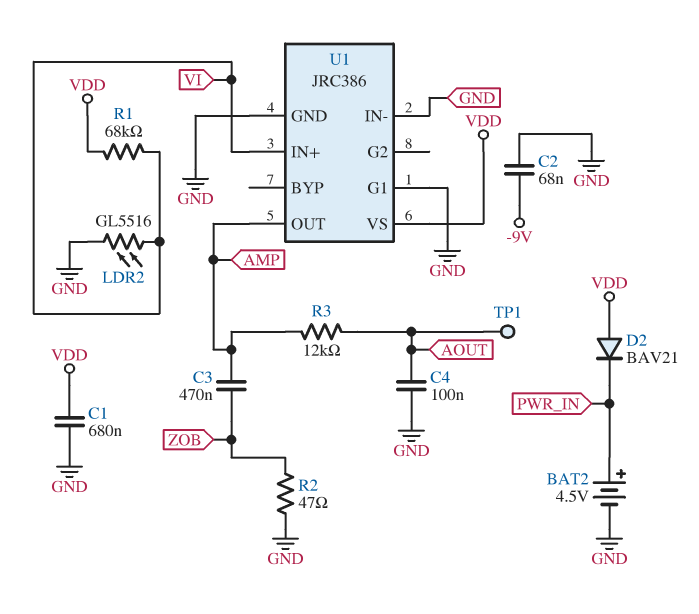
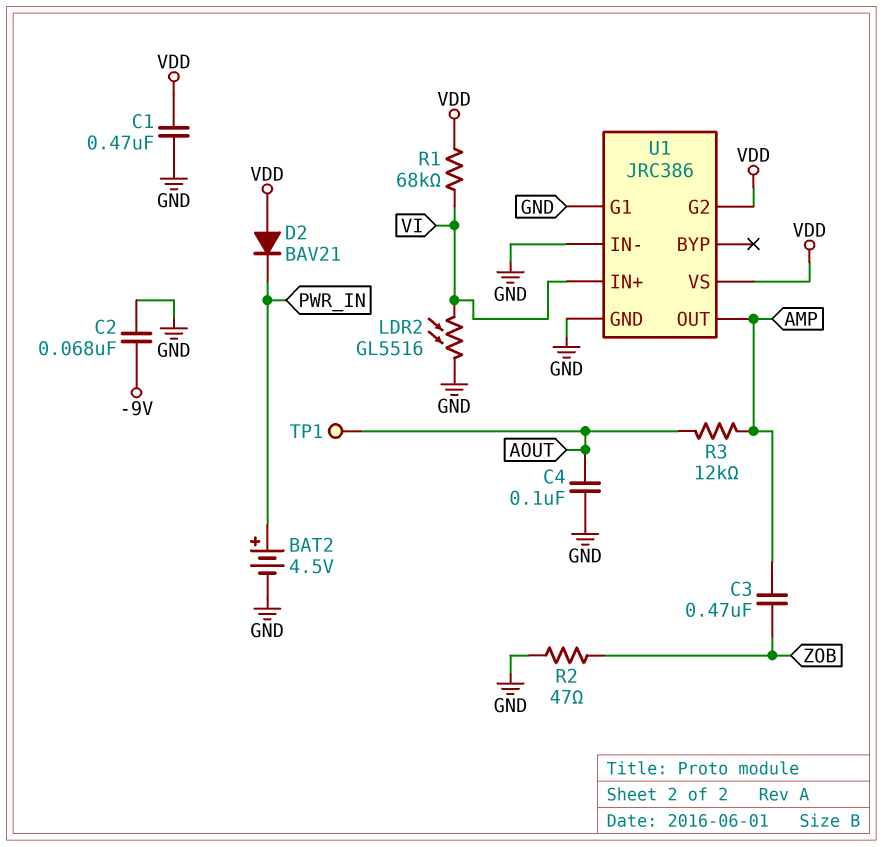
C1: 680nF (GND, VDD) -> 470nF (GND, VDD)
U1 pin G2: none -> VDD

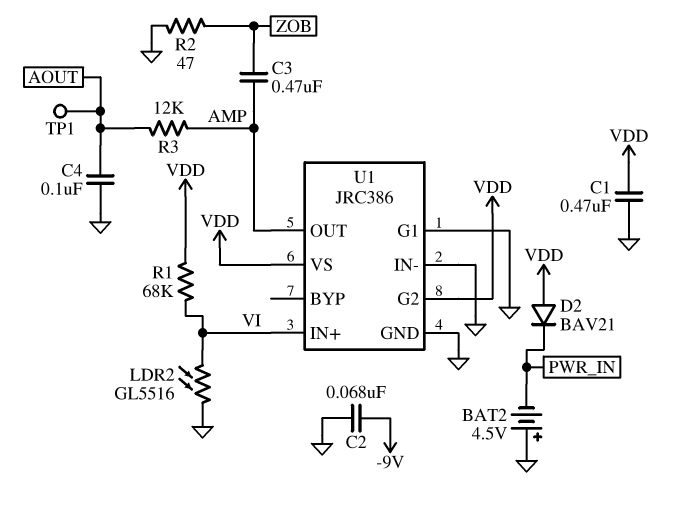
BAT2: 4.5V (plus PWR_IN, minus GND) -> 4.5V (plus GND, minus PWR_IN)

